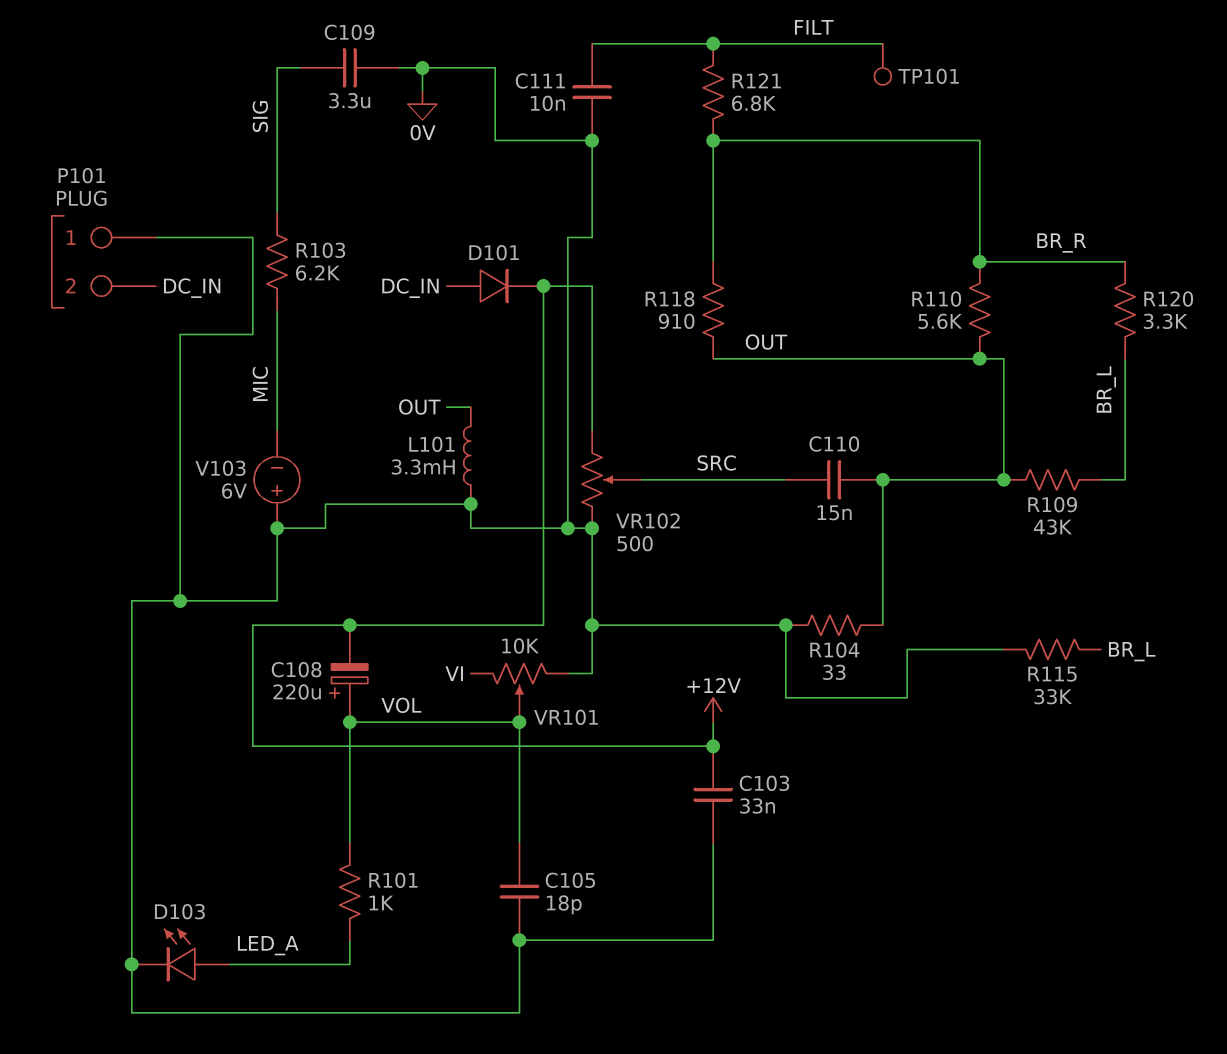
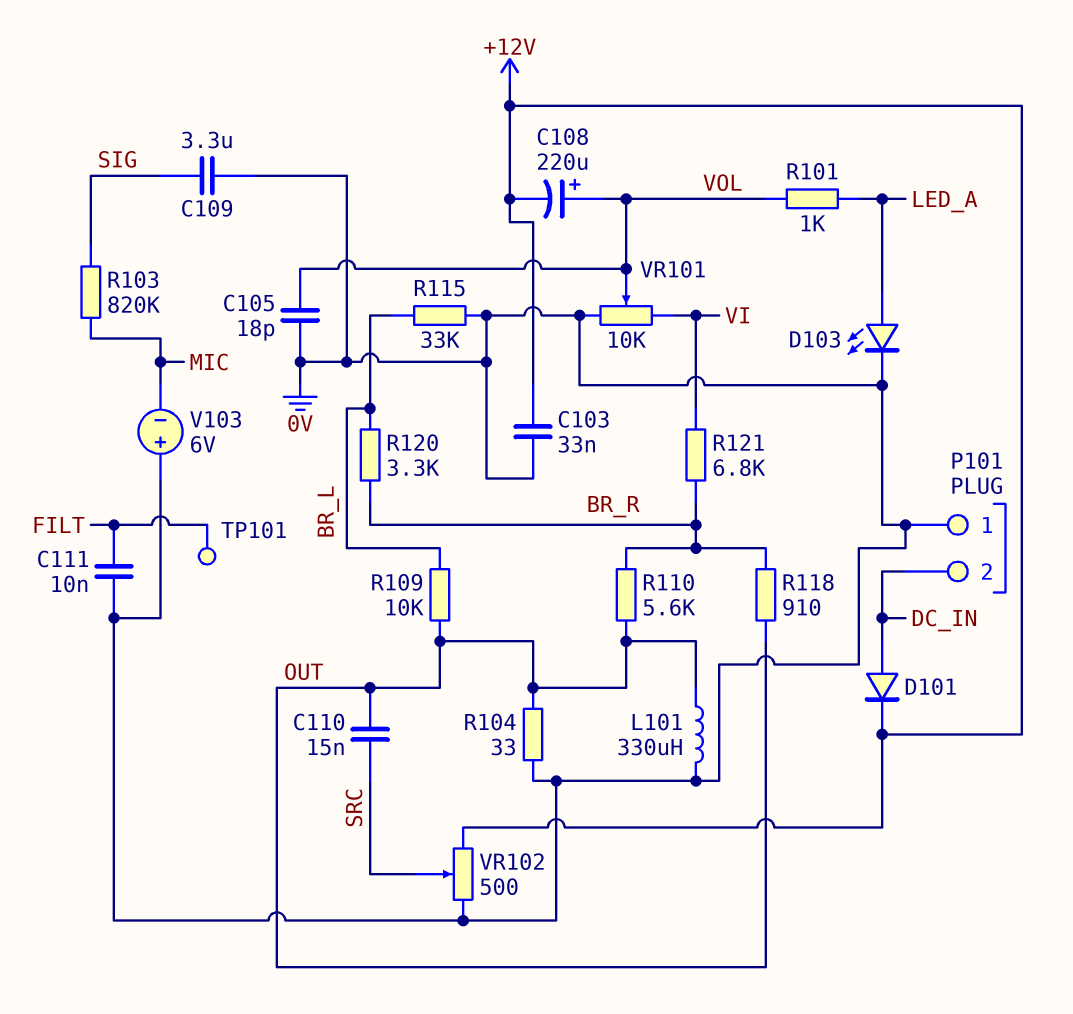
L101: 3.3mH (0V, OUT) -> 330uH (0V, OUT)
R103: 6.2k (MIC, SIG) -> 820k (MIC, SIG)
R109: 43k (BR_L, OUT) -> 10k (BR_L, OUT)
R121: 6.8k (BR_R, FILT) -> 6.8k (BR_R, VI)

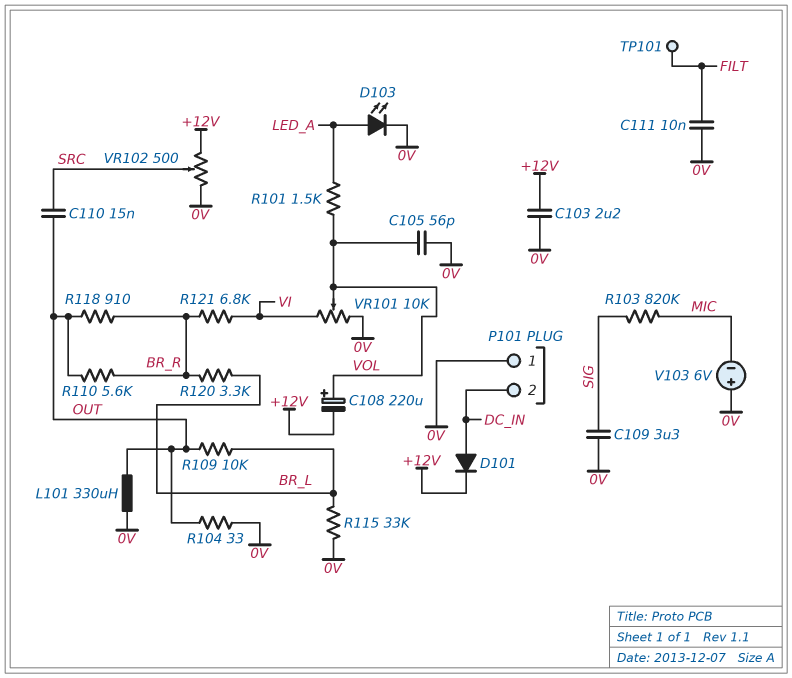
C103: 33nF (+12V, 0V) -> 2.2uF (+12V, 0V)
C105: 18pF (0V, VOL) -> 56pF (0V, VOL)
R101: 1k (LED_A, VOL) -> 1.5k (LED_A, VOL)

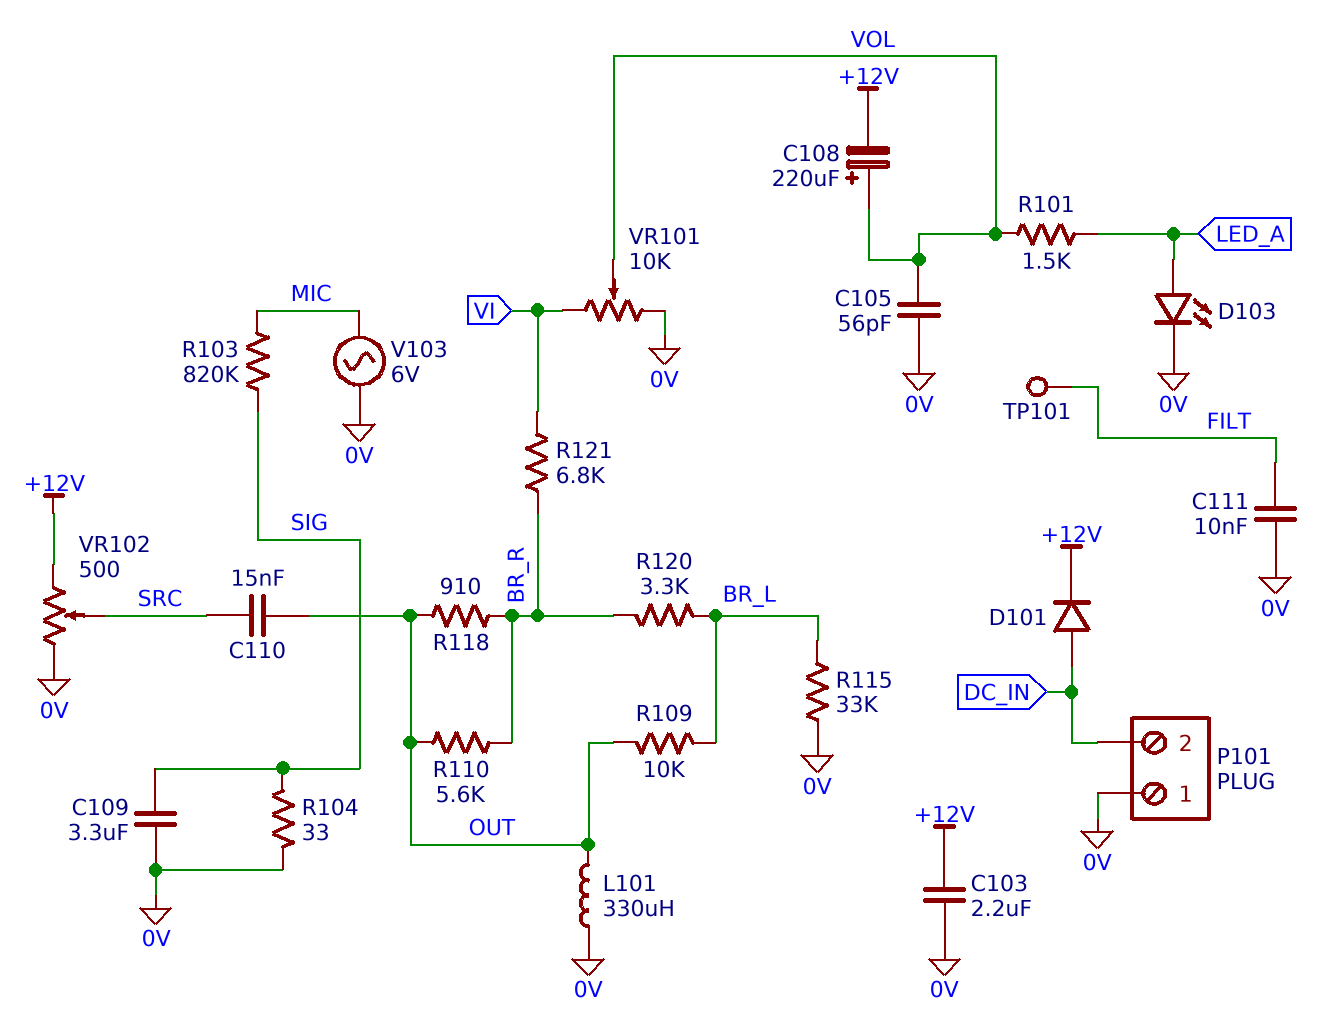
R104: 33 (0V, OUT) -> 33 (0V, SIG)
V103: 6V (plus 0V, minus MIC) -> AC 6V (0V, MIC)

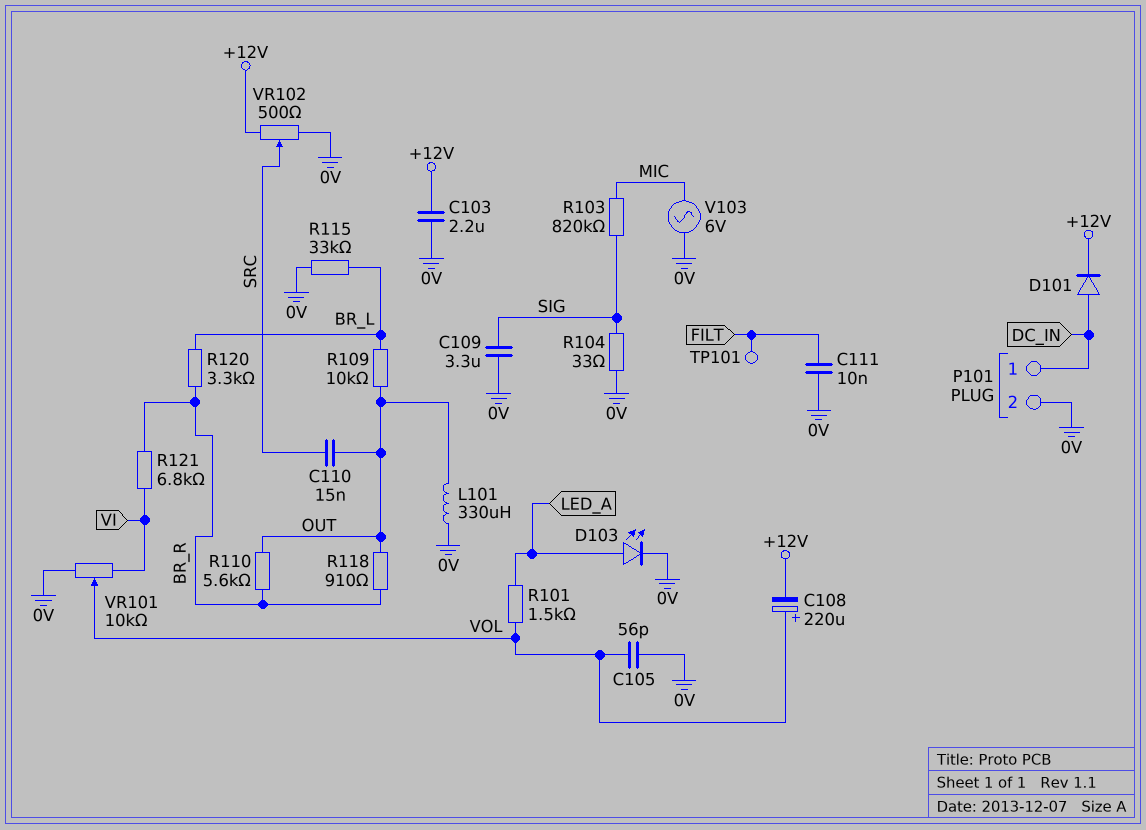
P101 pin 1: 0V -> DC_IN
P101 pin 2: DC_IN -> 0V

